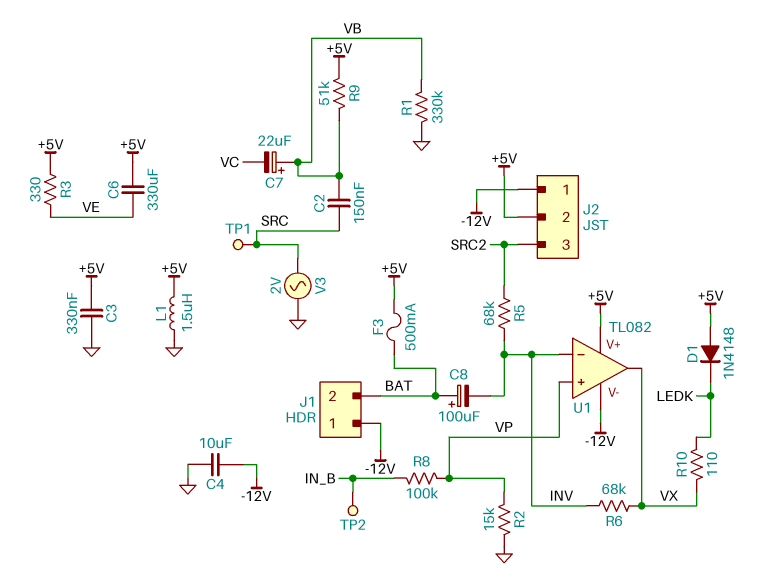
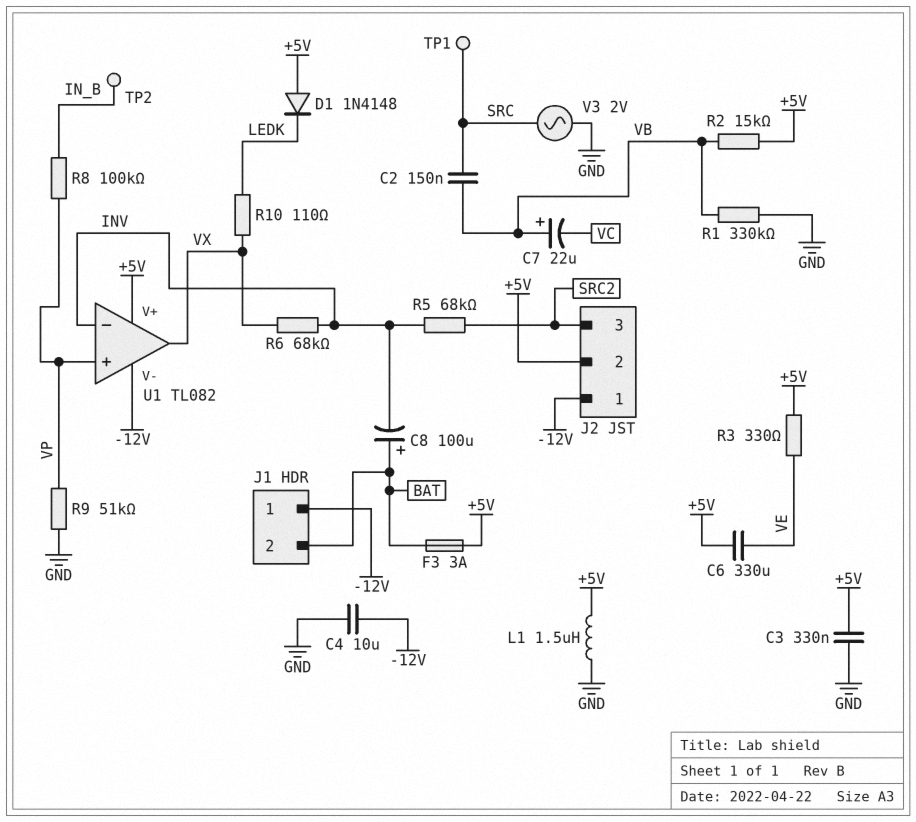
F3: 500mA (+5V, BAT) -> 3A (+5V, BAT)
R2: 15k (GND, VP) -> 15k (+5V, VB)
R9: 51k (+5V, VB) -> 51k (GND, VP)

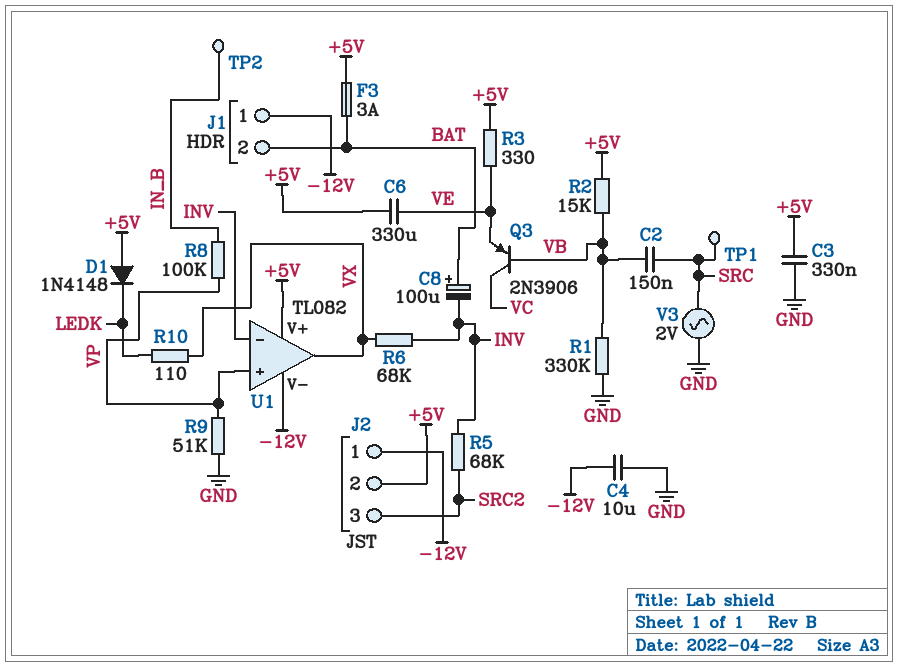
C7: 22uF (plus VB, minus VC) -> none
L1: 1.5uH (+5V, GND) -> none
Q3: none -> PNP 2N3906 (B VB, C VC, E VE)

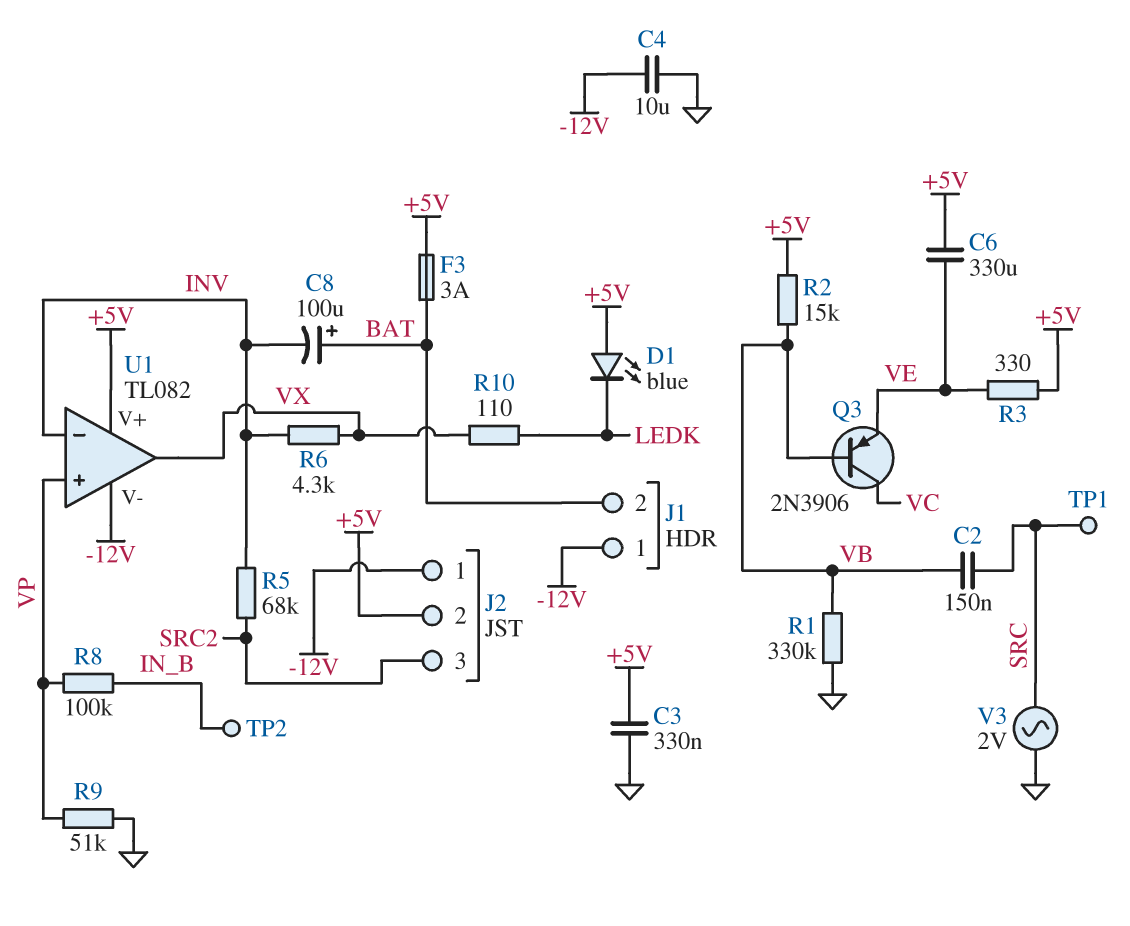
D1: diode 1N4148 (A +5V, K LEDK) -> LED blue (A +5V, K LEDK)
R6: 68k (INV, VX) -> 4.3k (INV, VX)

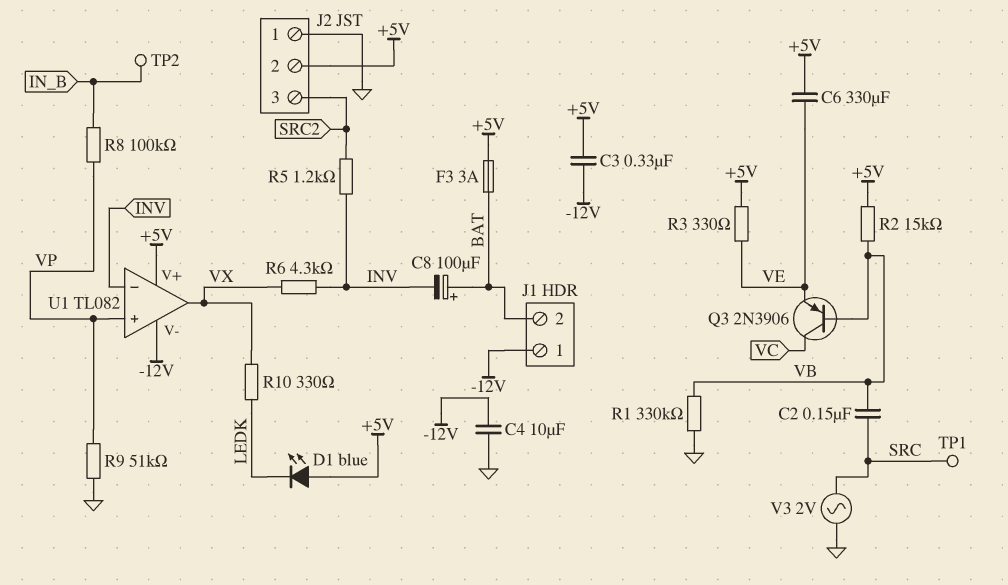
C3: 330nF (+5V, GND) -> 330nF (+5V, -12V)
J2 pin 1: -12V -> GND
R5: 68k (INV, SRC2) -> 1.2k (INV, SRC2)
R10: 110 (LEDK, VX) -> 330 (LEDK, VX)

